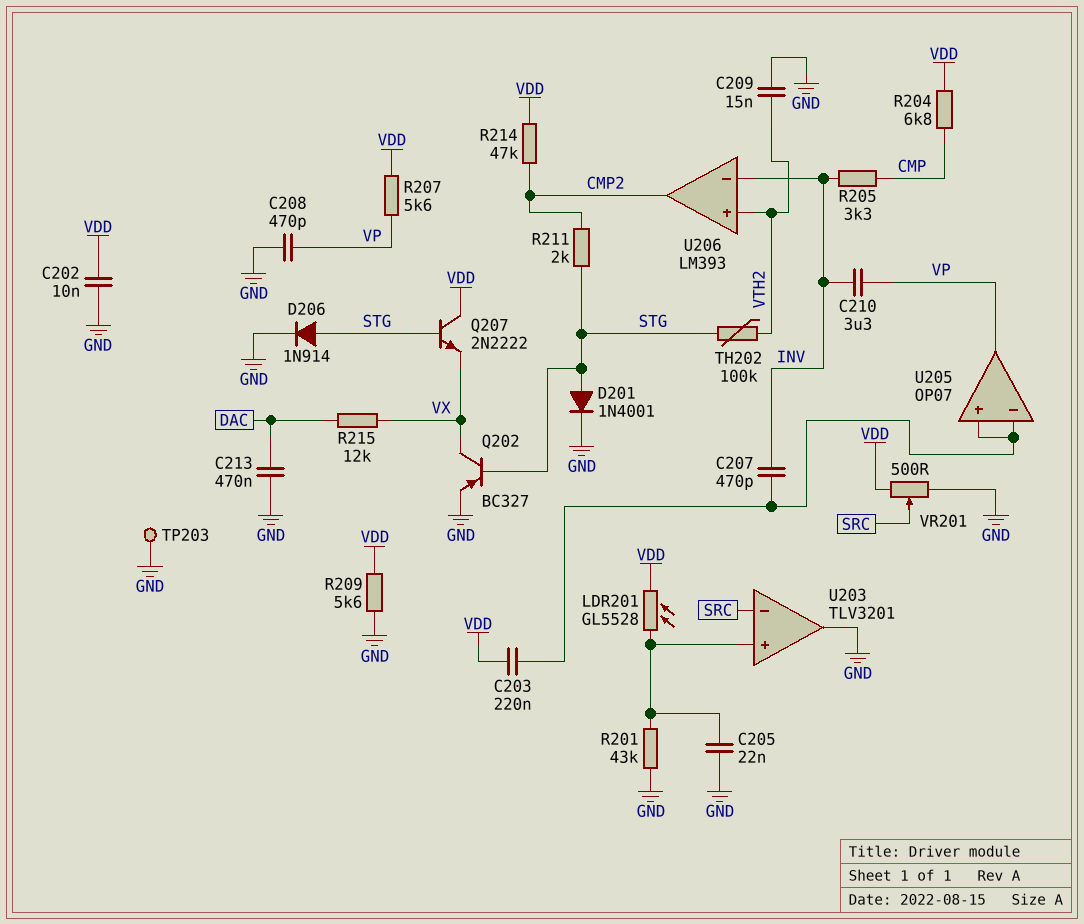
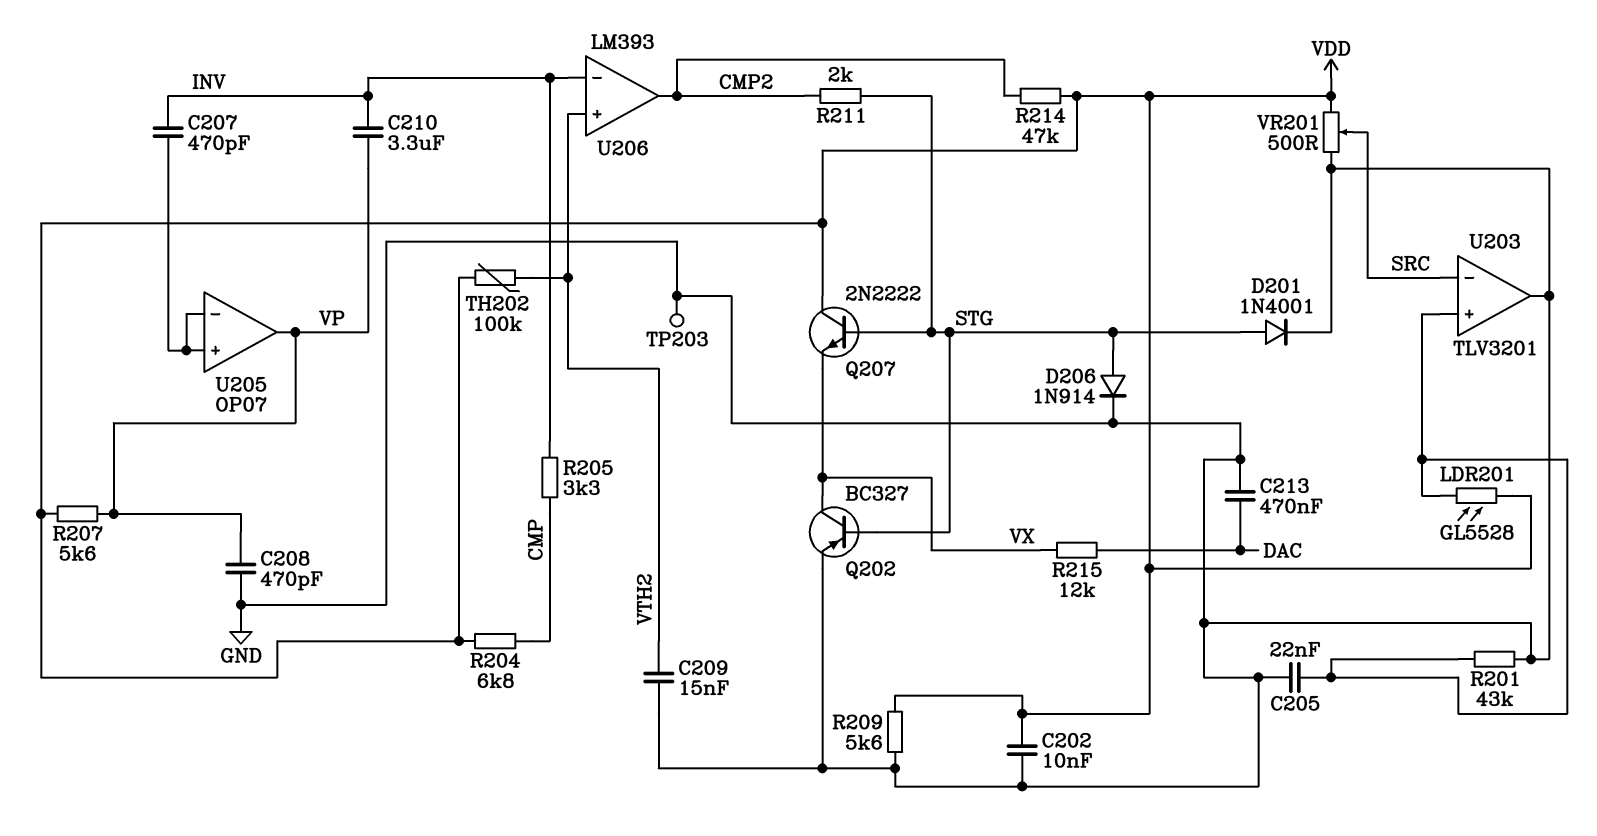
C203: 220nF (U205/in+, VDD) -> none
TH202: 100k (STG, VTH2) -> 100k (VDD, VTH2)

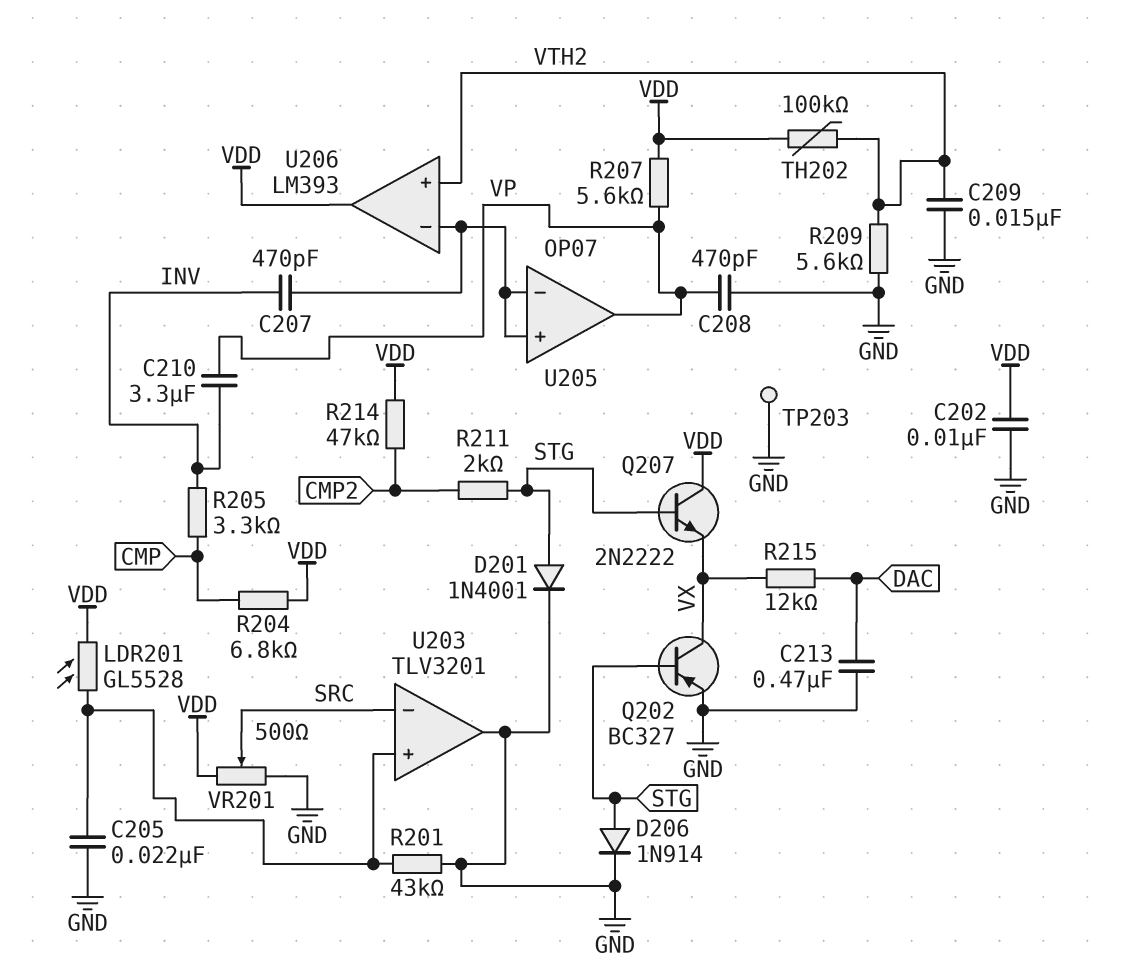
R209: 5.6k (GND, VDD) -> 5.6k (GND, VTH2)
U206 pin in-: INV -> U205/in+
U206 pin out: CMP2 -> VDD

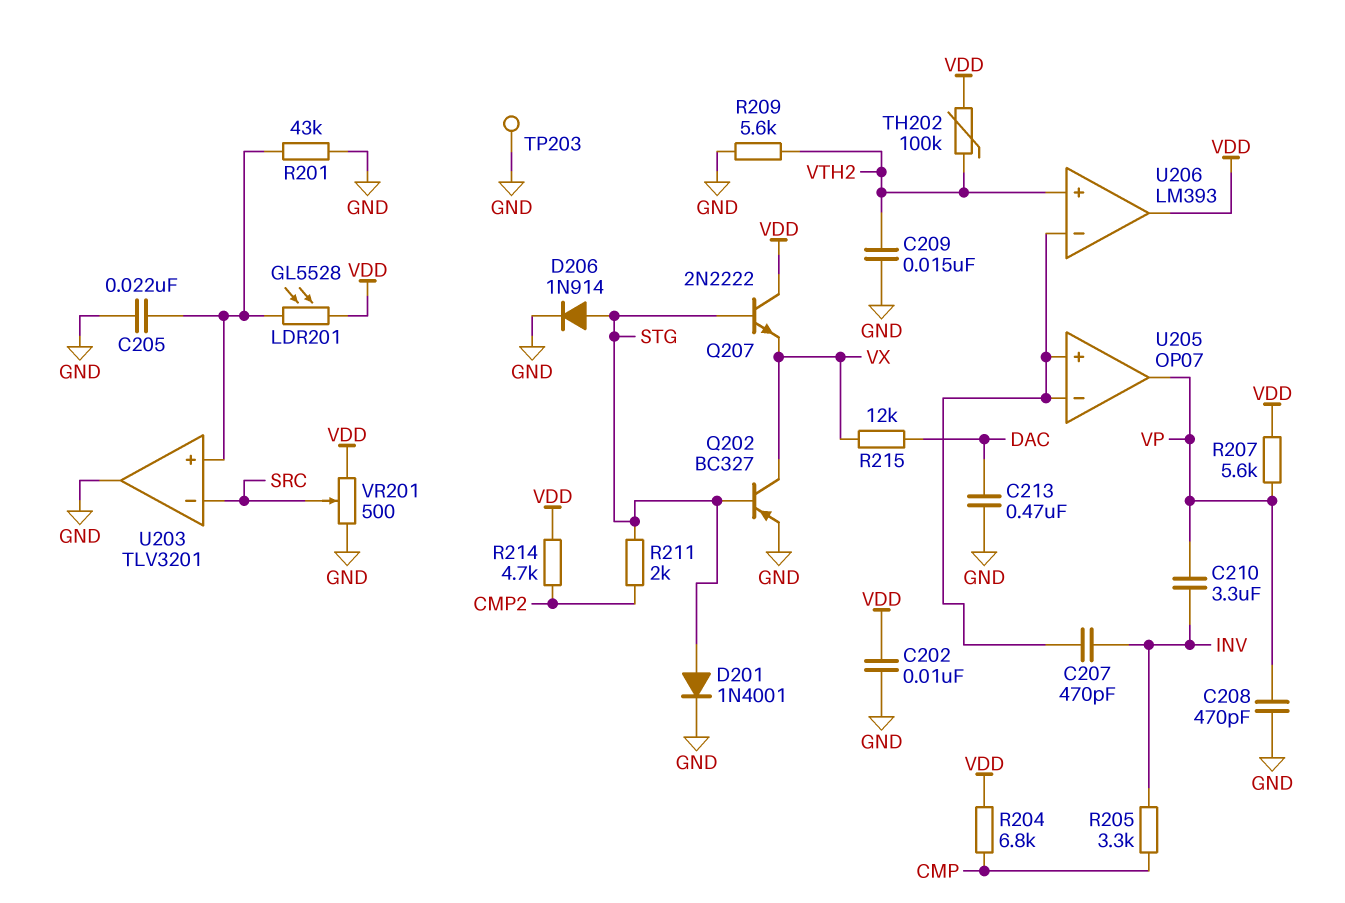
R214: 47k (CMP2, VDD) -> 4.7k (CMP2, VDD)

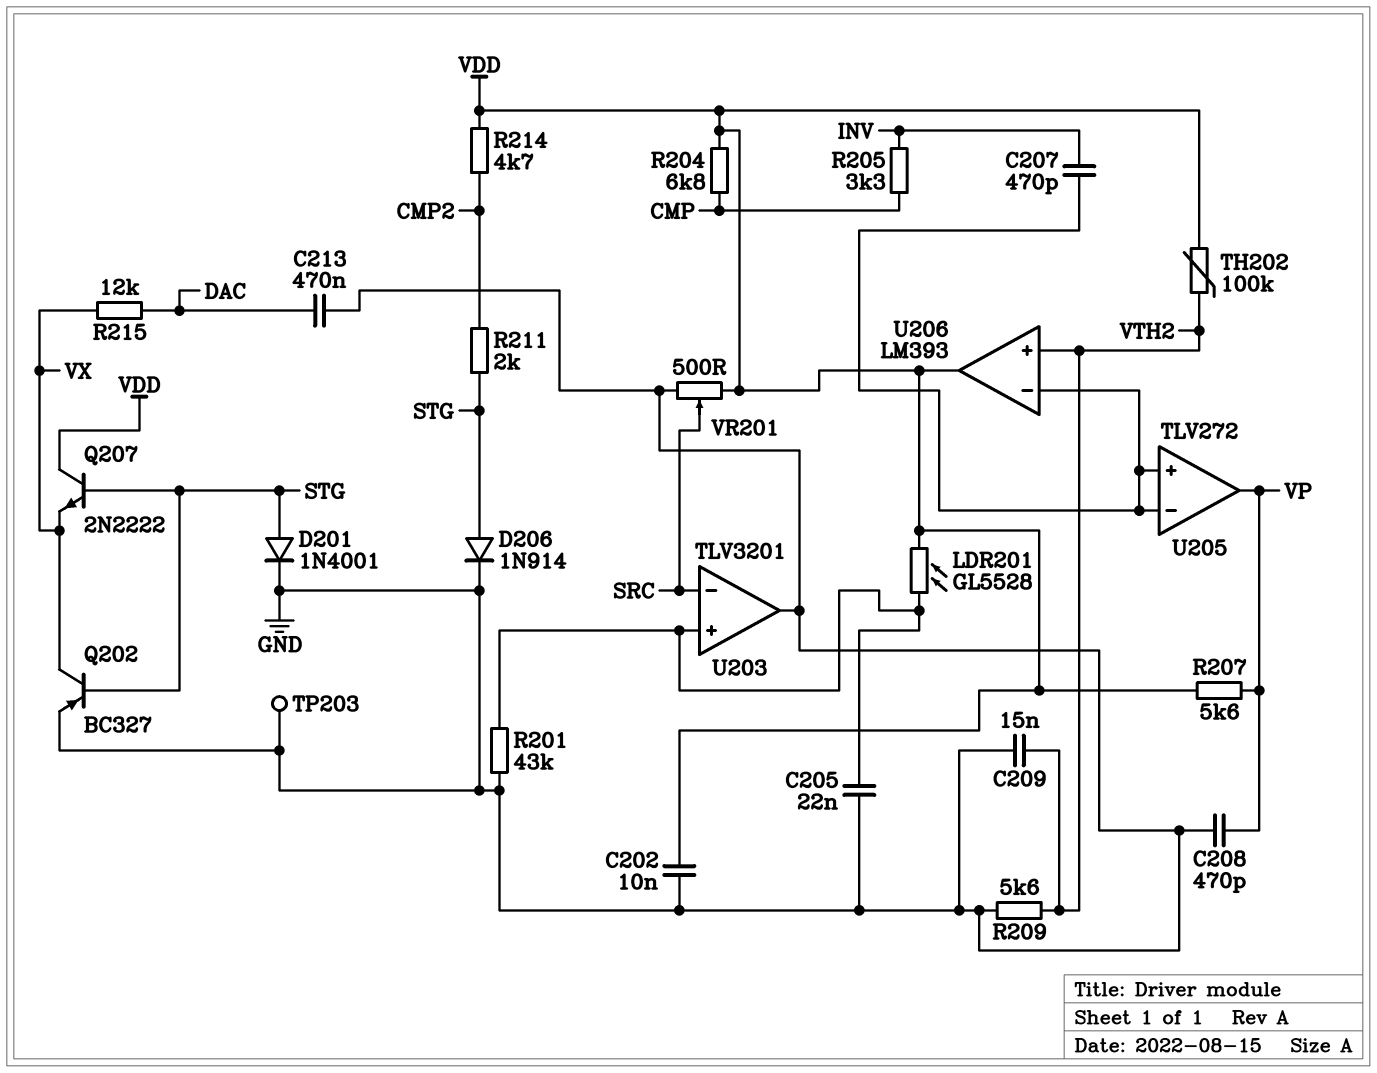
C210: 3.3uF (INV, VP) -> none
U205: OP07 -> TLV272

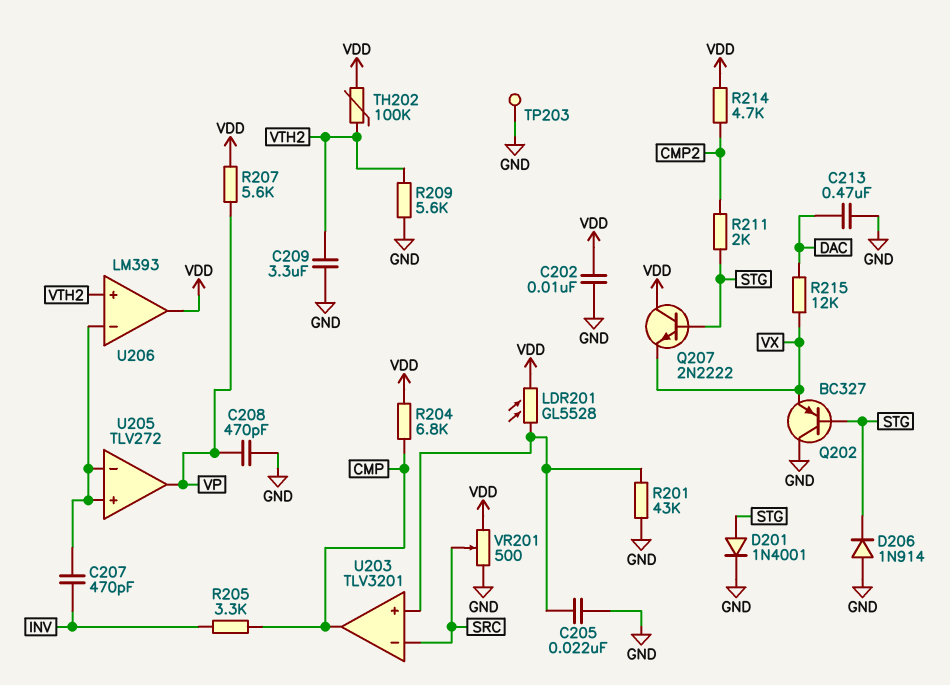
C209: 15nF (GND, VTH2) -> 3.3uF (GND, VTH2)
D206: diode 1N914 (A STG, K GND) -> diode 1N914 (A GND, K STG)
Q202: PNP BC327 (B STG, C VX, E GND) -> PNP BC327 (B STG, C GND, E VX)
U203 pin out: GND -> CMP

